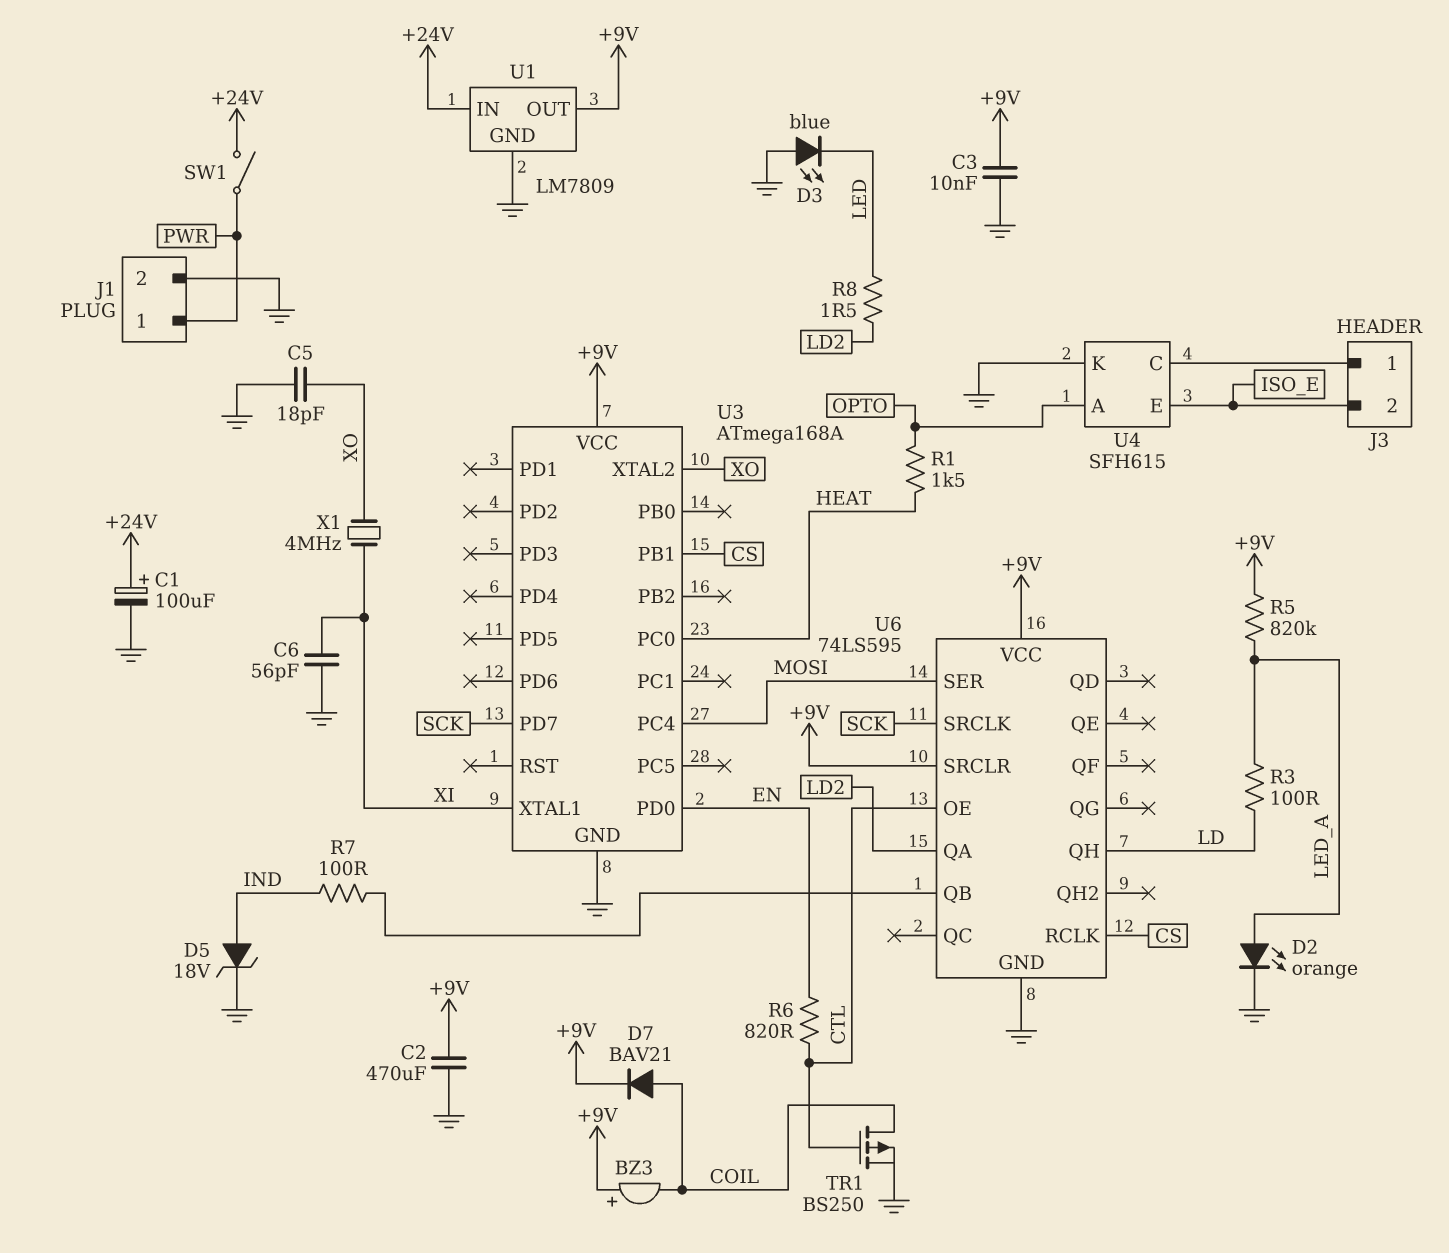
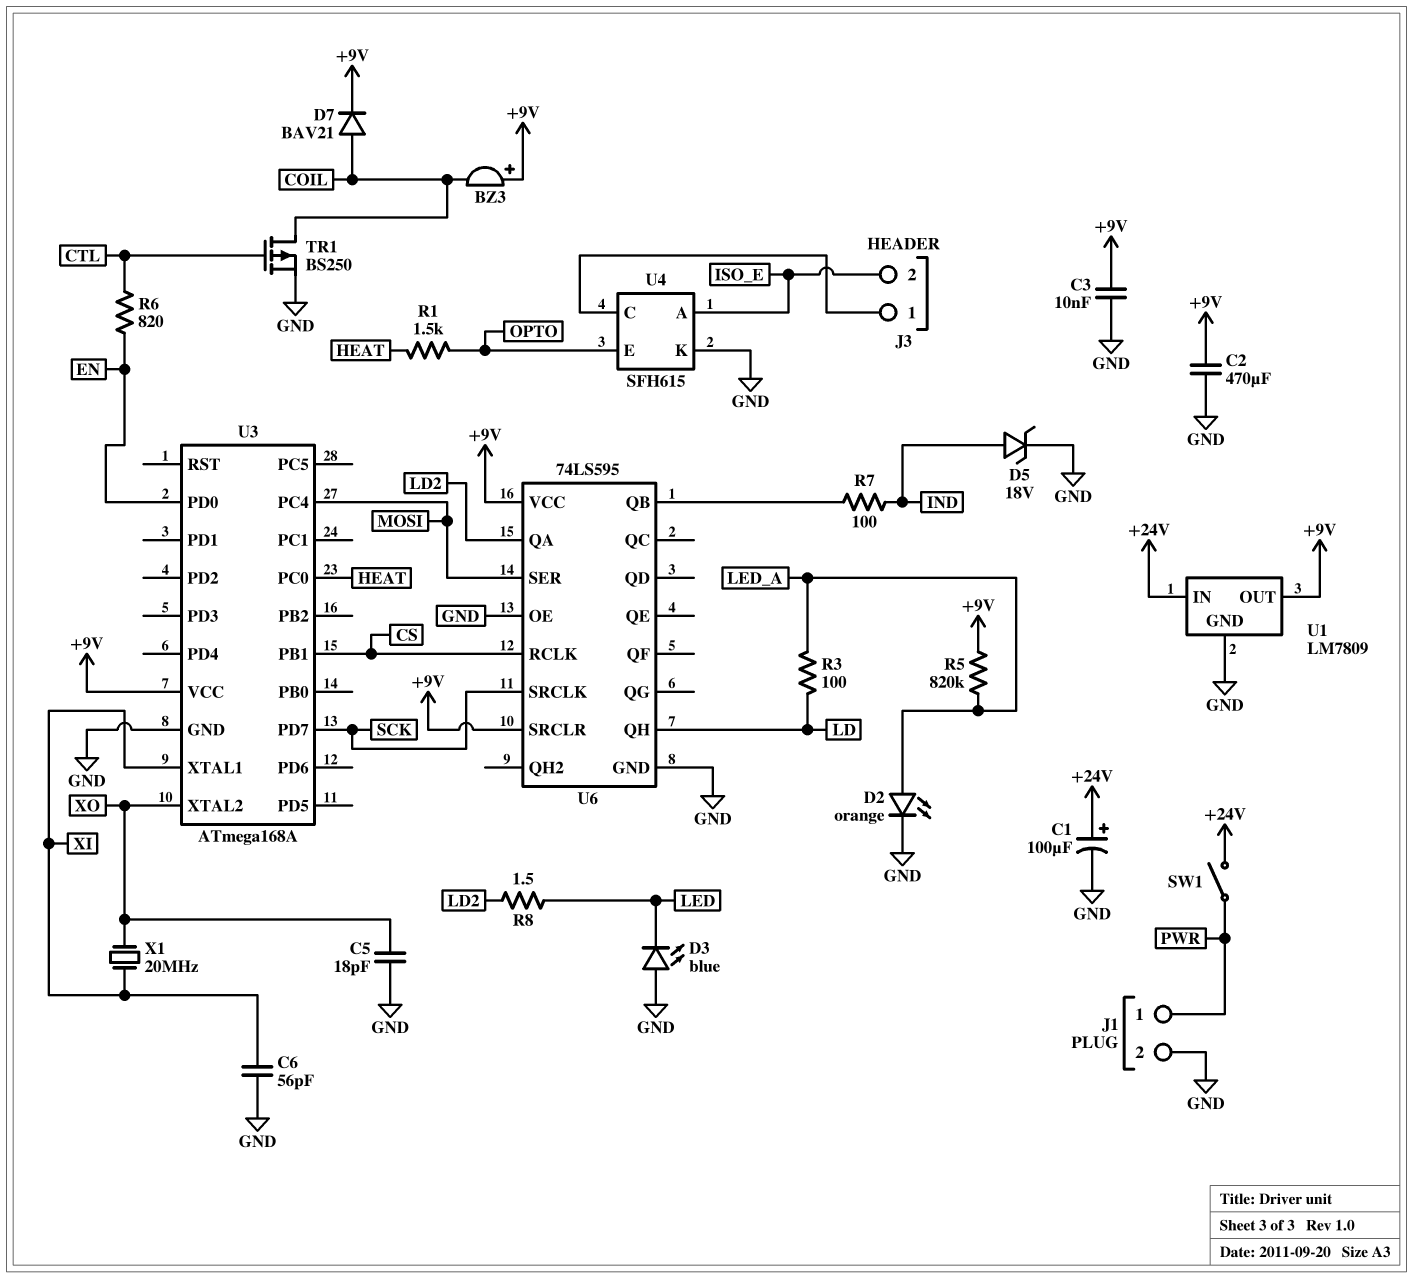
U4 pin A: OPTO -> ISO_E
U4 pin E: ISO_E -> OPTO
U6 pin OE: CTL -> GND
X1: 4MHz (XI, XO) -> 20MHz (XI, XO)

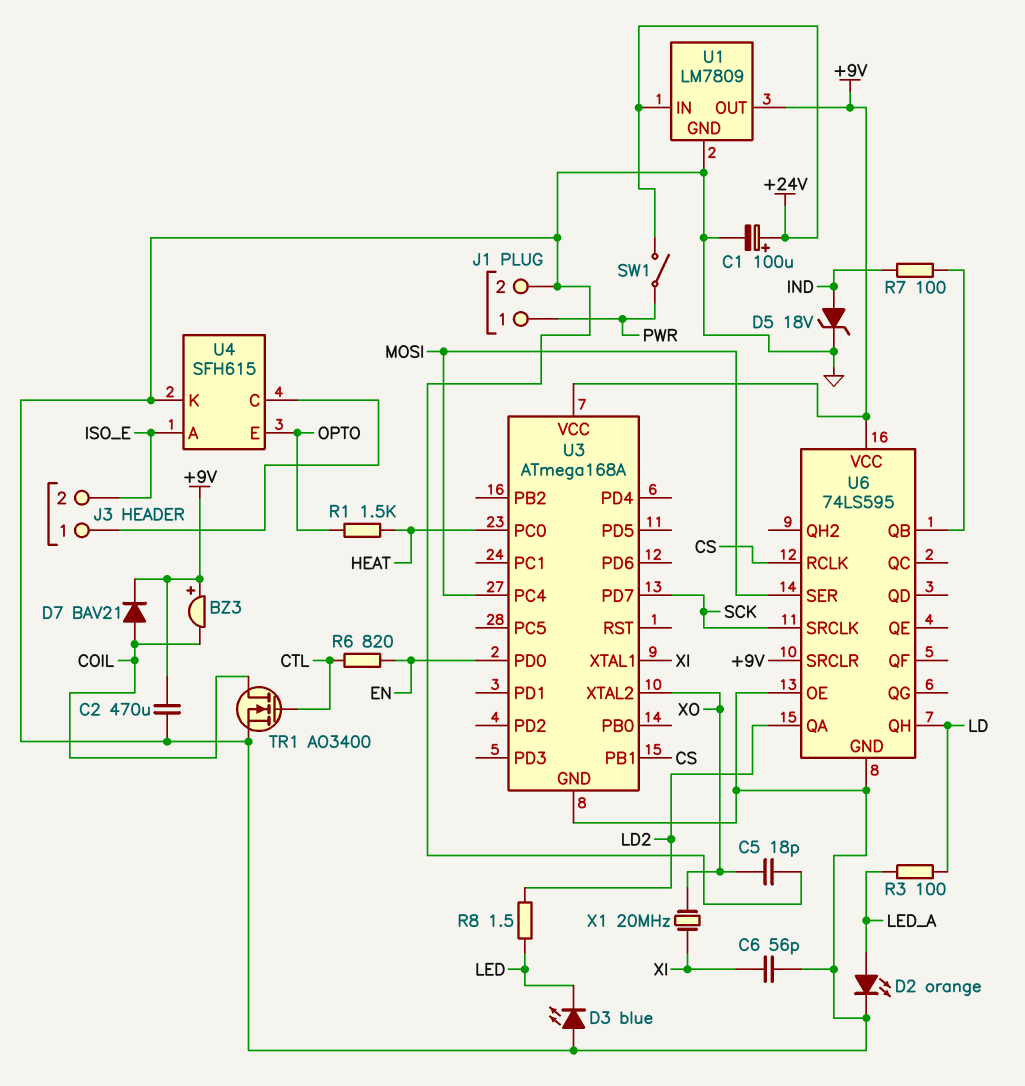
C3: 10nF (+9V, GND) -> none
R5: 820k (+9V, LED_A) -> none
TR1: PMOS BS250 (G CTL, D COIL, S GND) -> NMOS AO3400 (G CTL, D COIL, S GND)

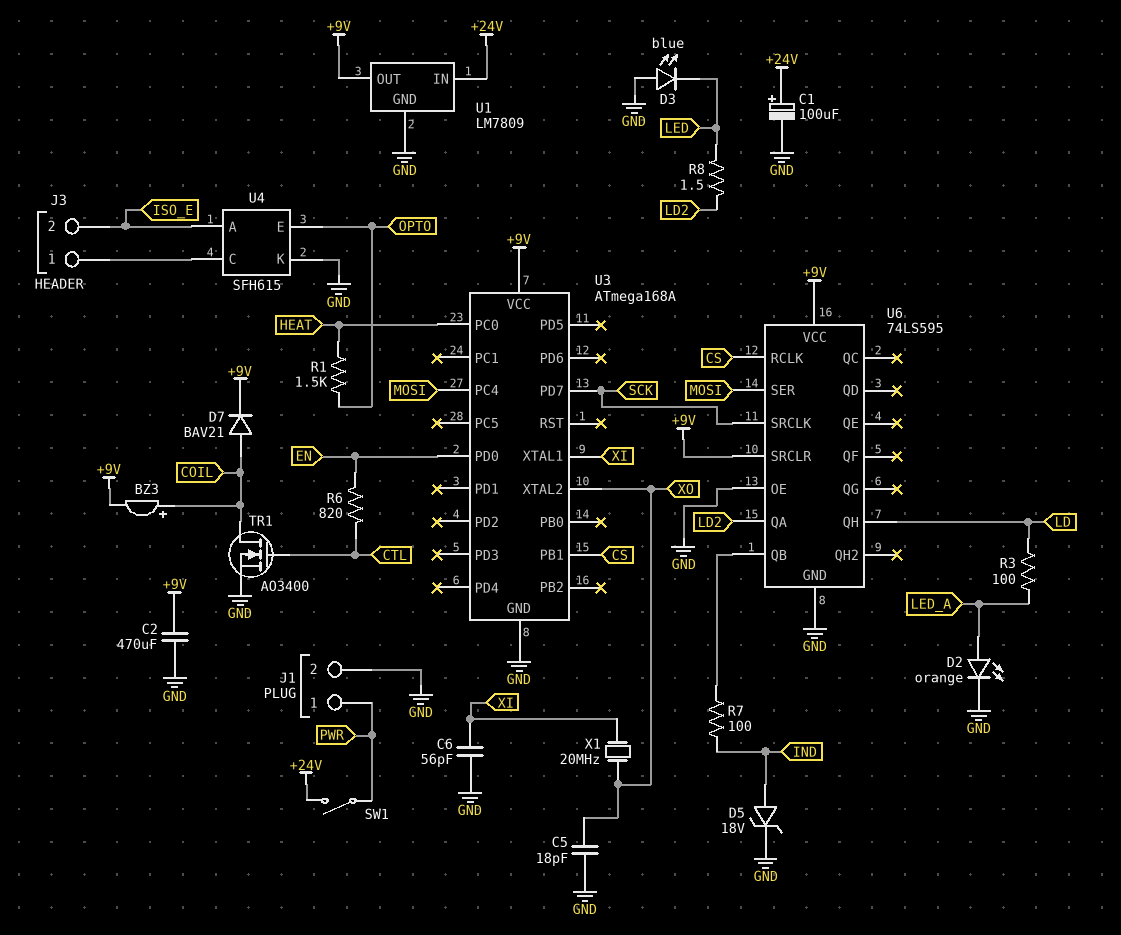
BZ3: buzzer (plus +9V, minus COIL) -> buzzer (plus COIL, minus +9V)

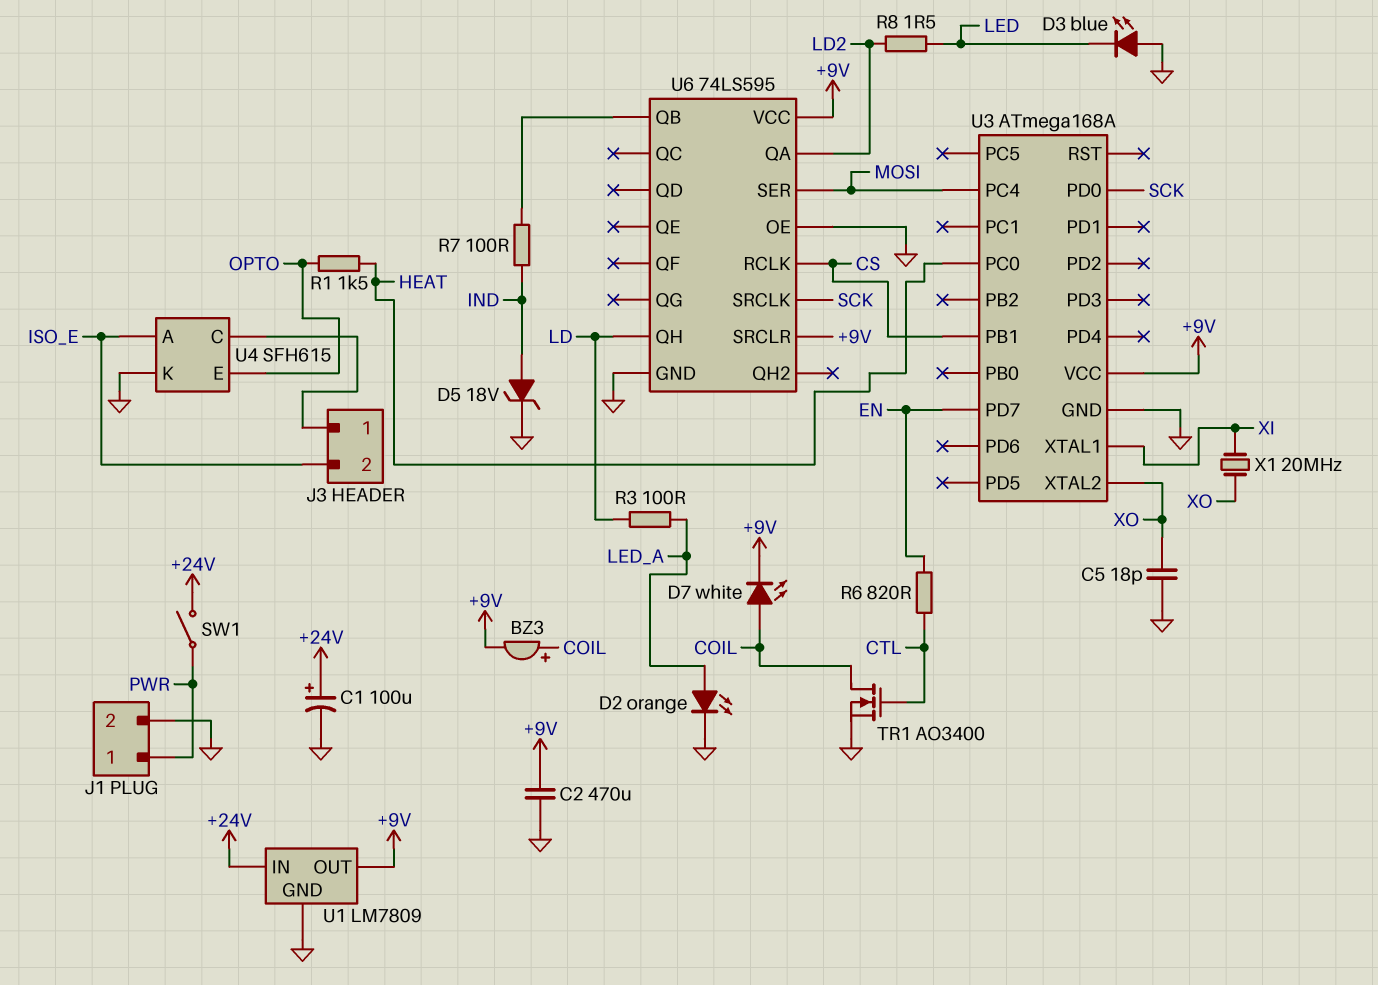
C6: 56pF (GND, XI) -> none
D7: diode BAV21 (A COIL, K +9V) -> LED white (A COIL, K +9V)
U3 pin PD0: EN -> SCK
U3 pin PD7: SCK -> EN

